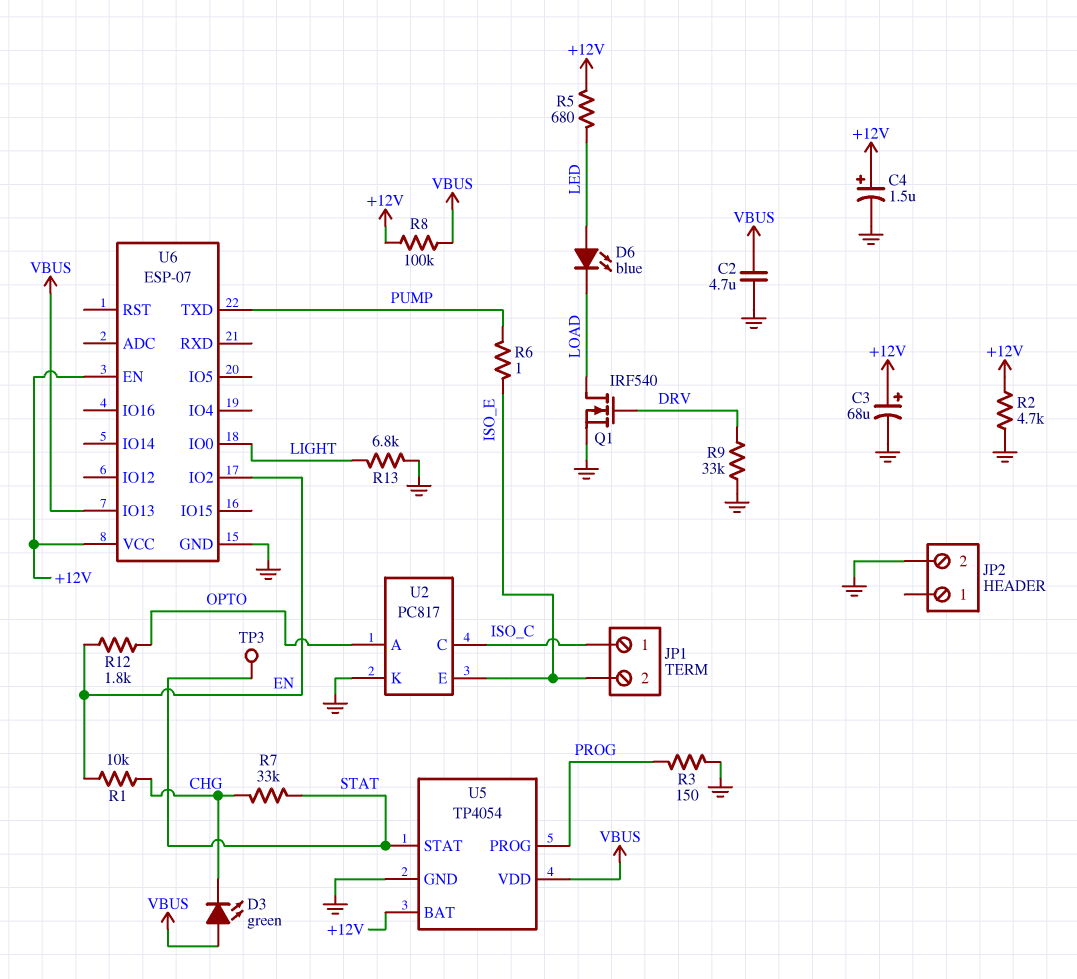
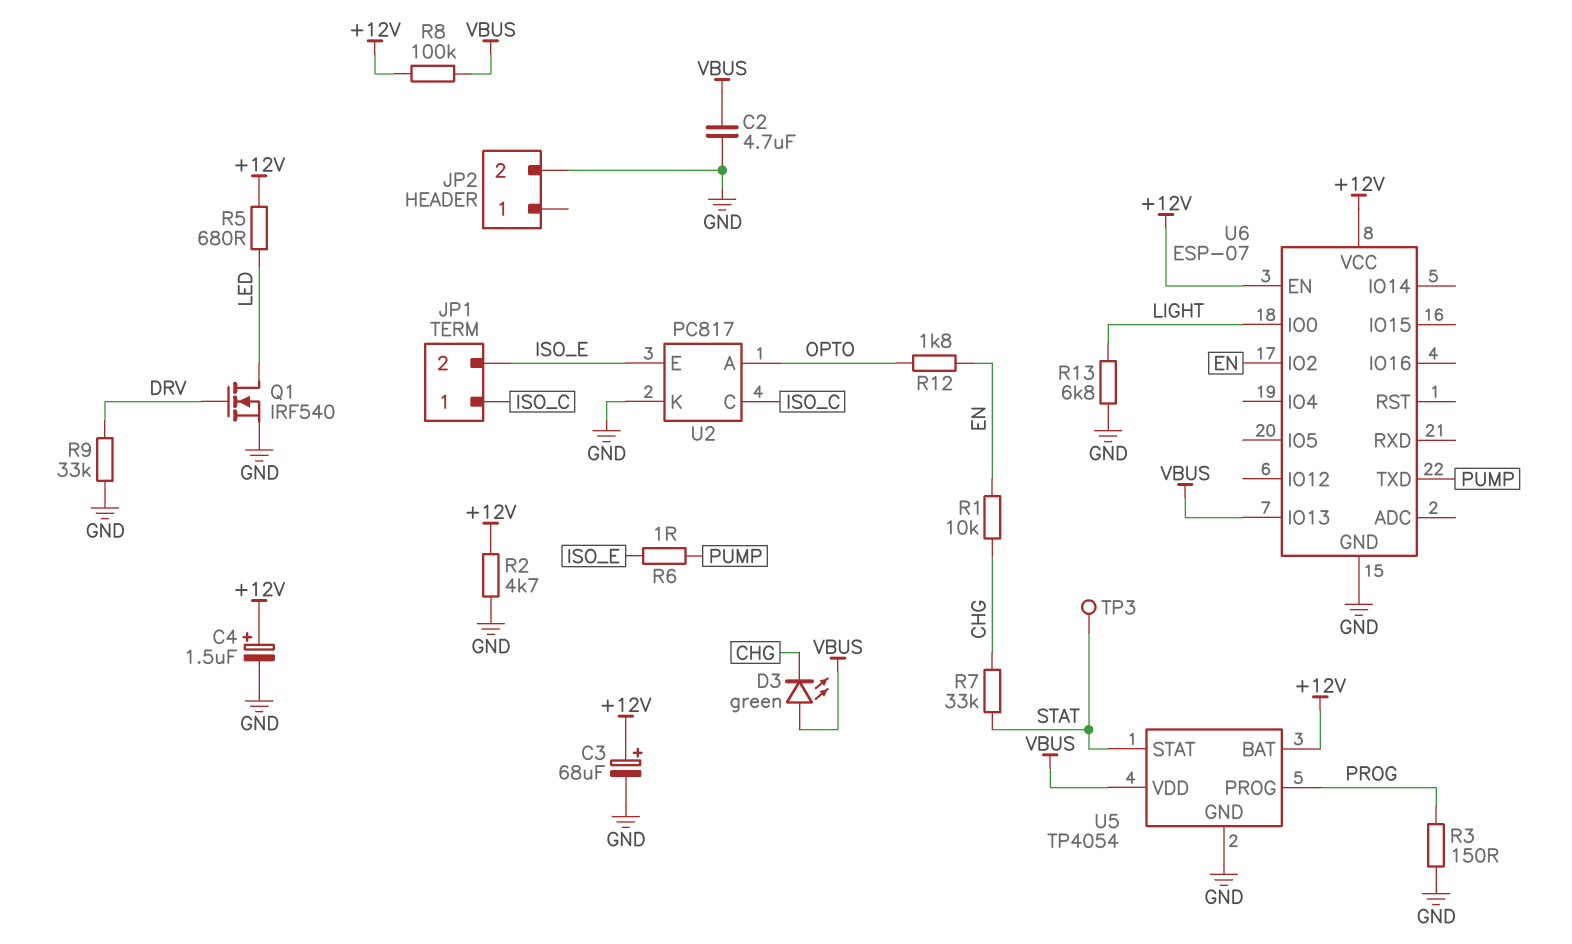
D6: LED blue (A LED, K LOAD) -> none
Q1: NMOS IRF540 (G DRV, D LOAD, S GND) -> NMOS IRF540 (G DRV, D LED, S GND)

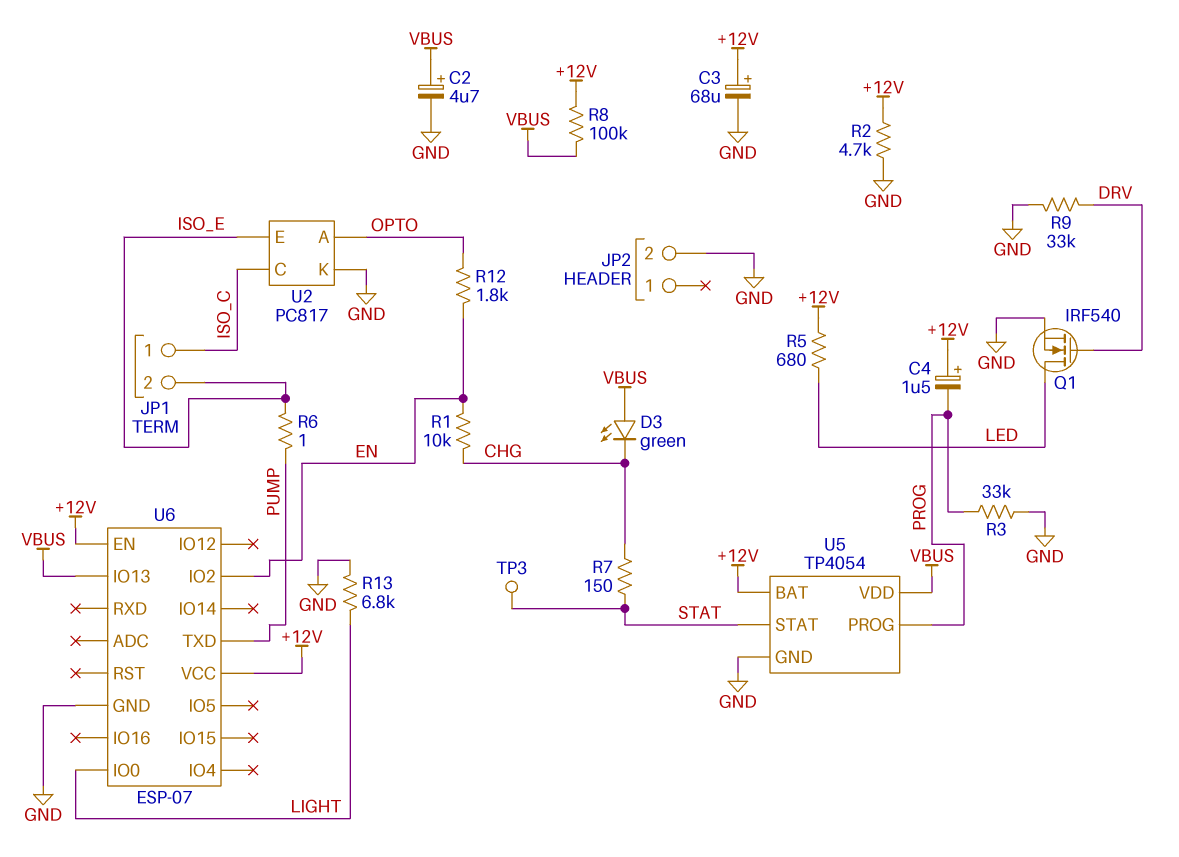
C2: 4.7uF (GND, VBUS) -> 4.7uF (plus VBUS, minus GND)
C4: 1.5uF (plus +12V, minus GND) -> 1.5uF (plus +12V, minus PROG)
R3: 150 (GND, PROG) -> 33k (GND, PROG)
R7: 33k (CHG, STAT) -> 150 (CHG, STAT)

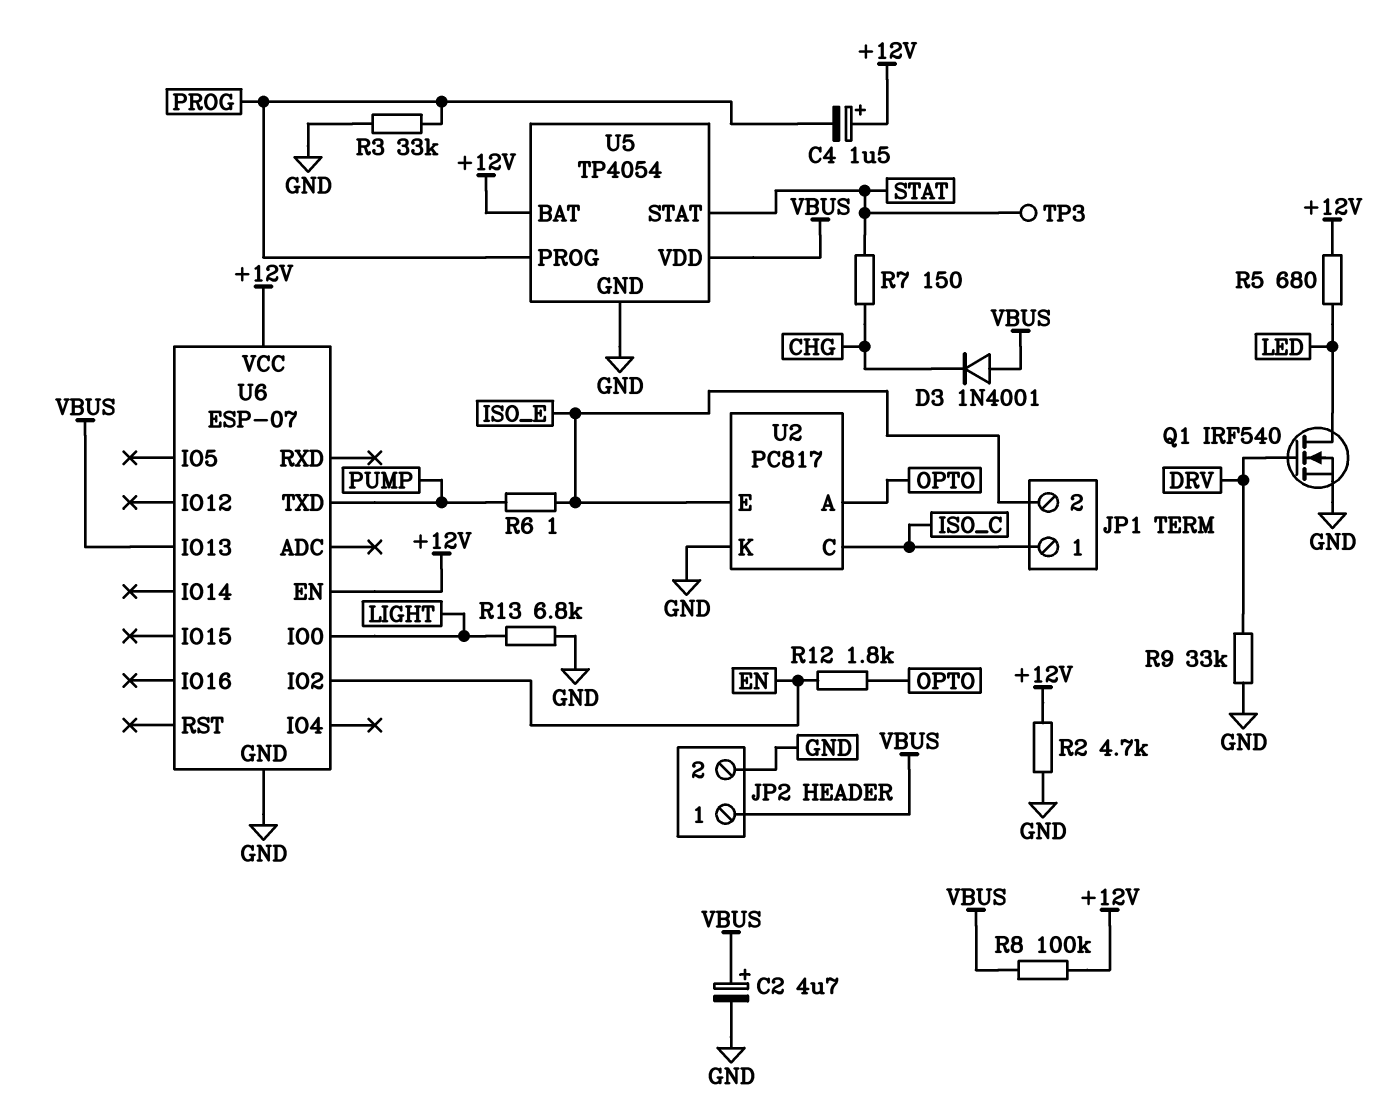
C3: 68uF (plus +12V, minus GND) -> none
D3: LED green (A VBUS, K CHG) -> diode 1N4001 (A VBUS, K CHG)
JP2 pin 1: none -> VBUS
R1: 10k (CHG, EN) -> none

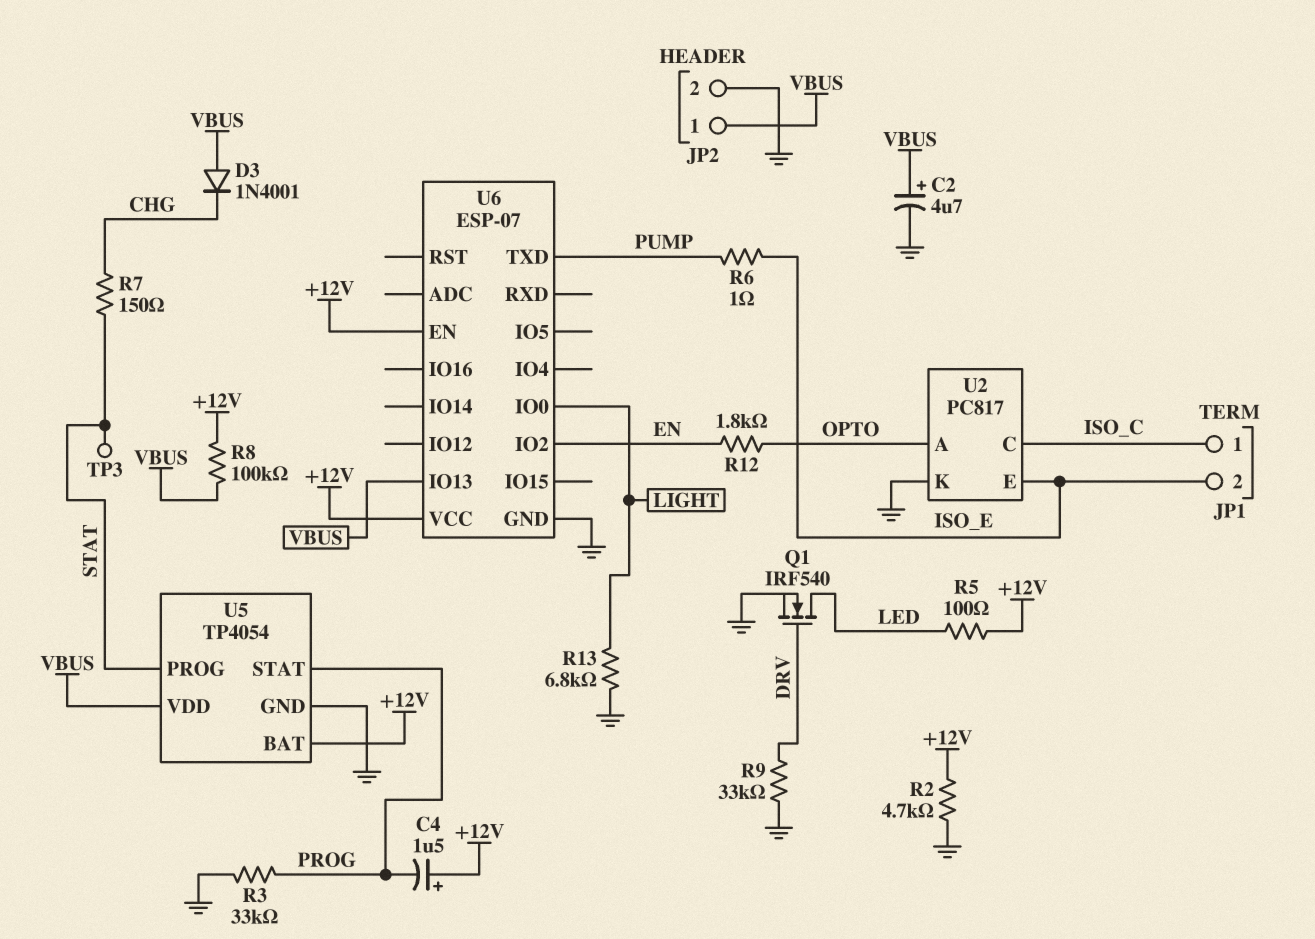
R5: 680 (+12V, LED) -> 100 (+12V, LED)
U5 pin PROG: PROG -> STAT
U5 pin STAT: STAT -> PROG

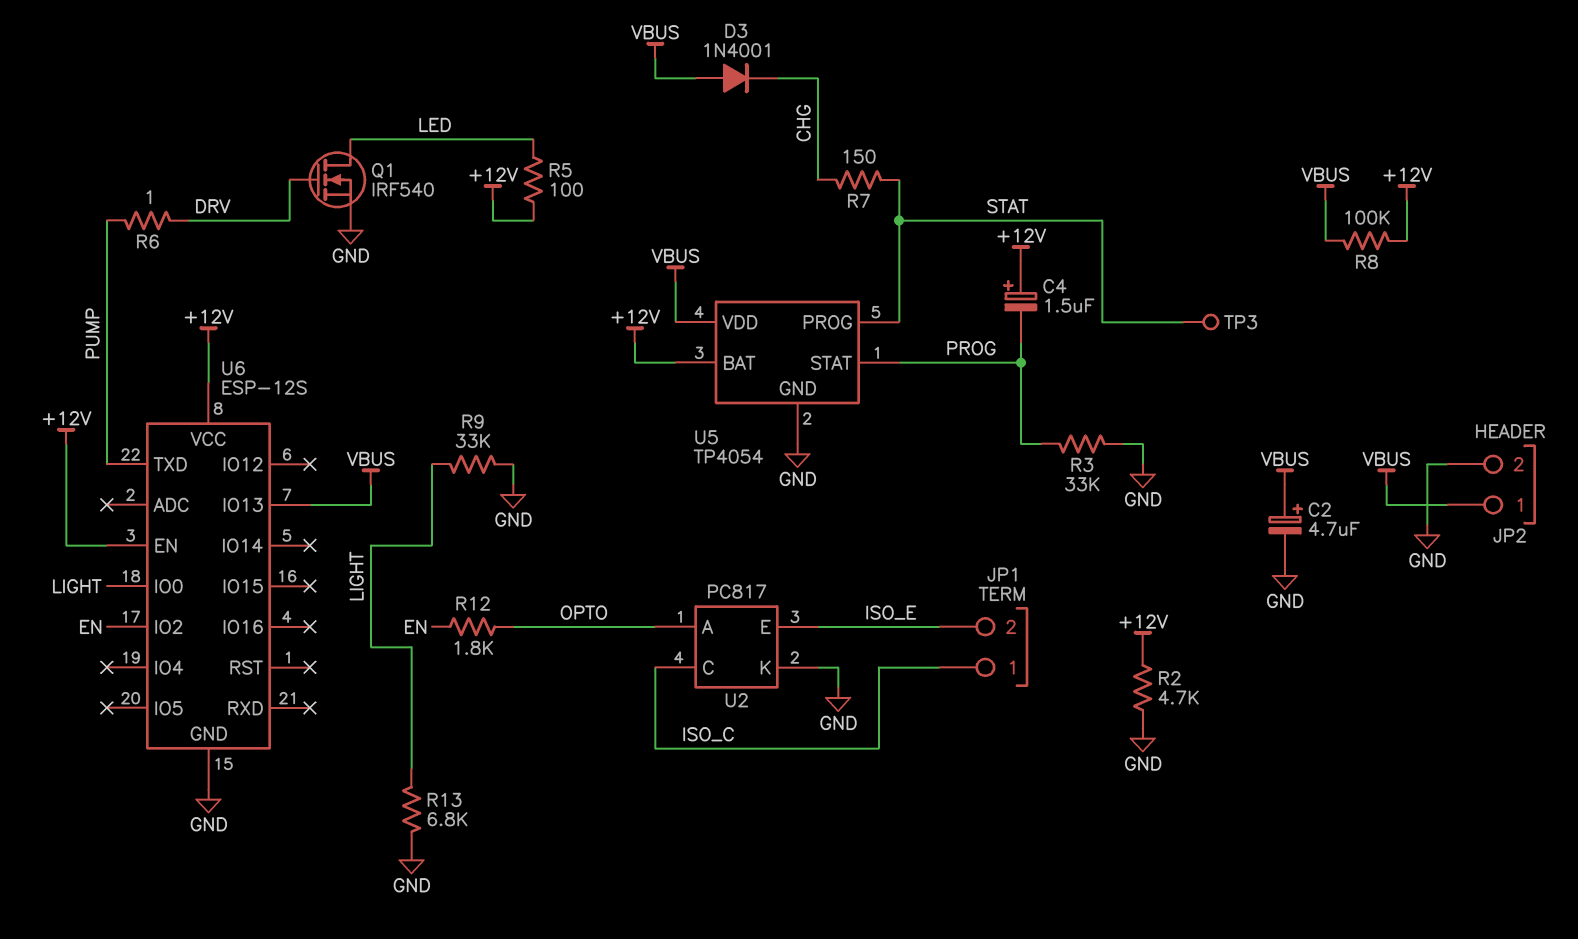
R6: 1 (ISO_E, PUMP) -> 1 (DRV, PUMP)
R9: 33k (DRV, GND) -> 33k (GND, LIGHT)
U6: ESP-07 -> ESP-12S

